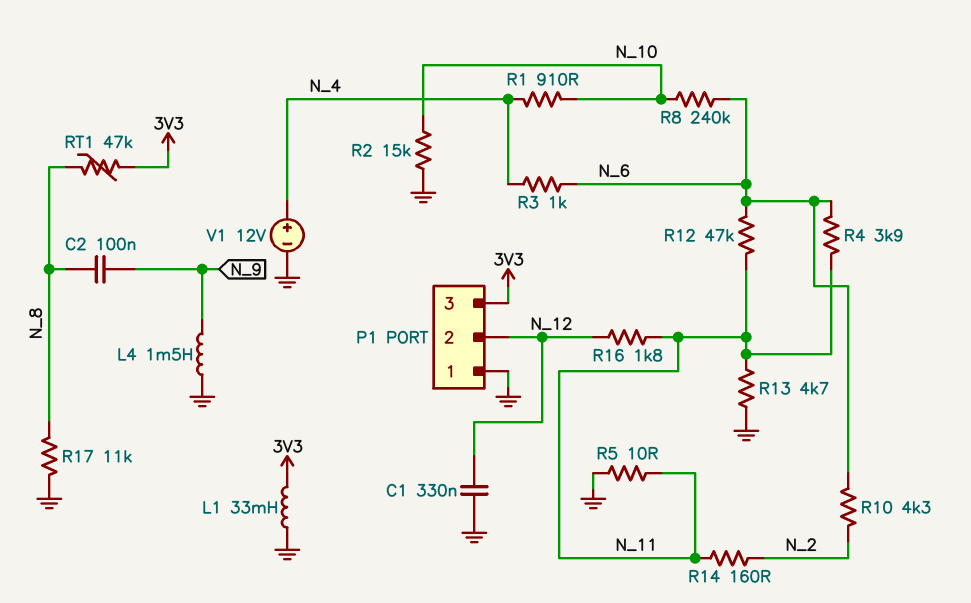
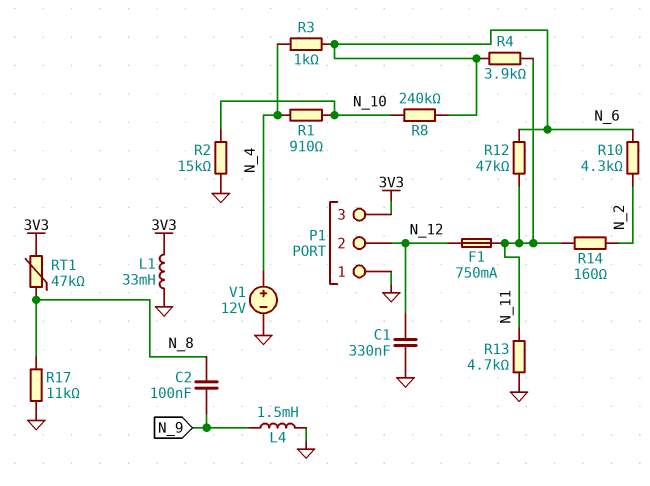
F1: none -> 750mA (N_11, N_12)
R5: 10 (GND, N_11) -> none
R16: 1.8k (N_11, N_12) -> none

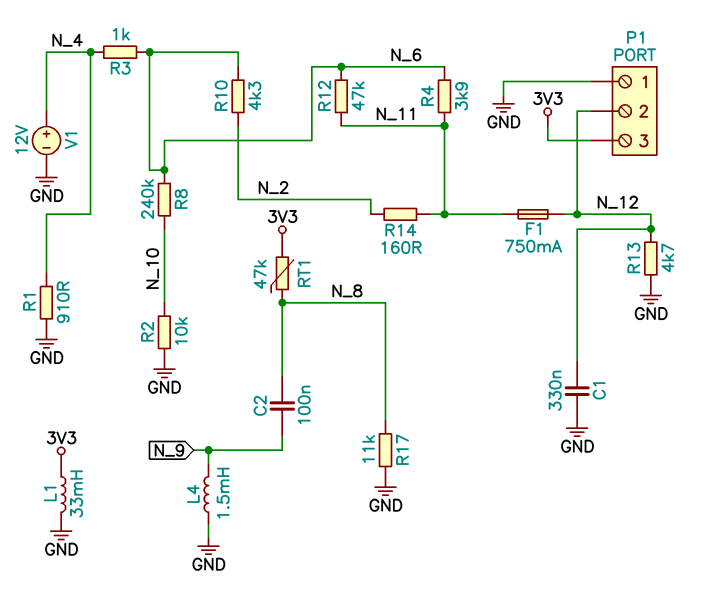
R1: 910 (N_4, N_10) -> 910 (GND, N_4)
R2: 15k (GND, N_10) -> 10k (GND, N_10)
R13: 4.7k (GND, N_11) -> 4.7k (GND, N_12)

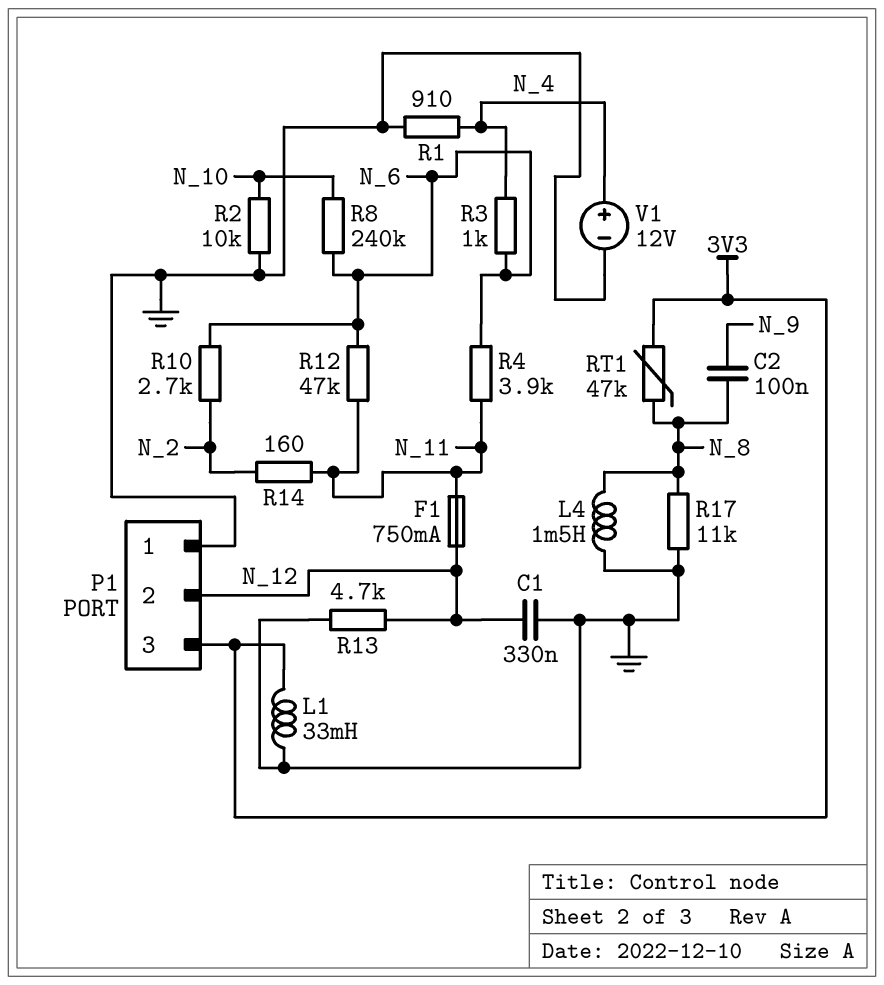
L4: 1.5mH (GND, N_9) -> 1.5mH (GND, N_8)
R10: 4.3k (N_2, N_6) -> 2.7k (N_2, N_6)

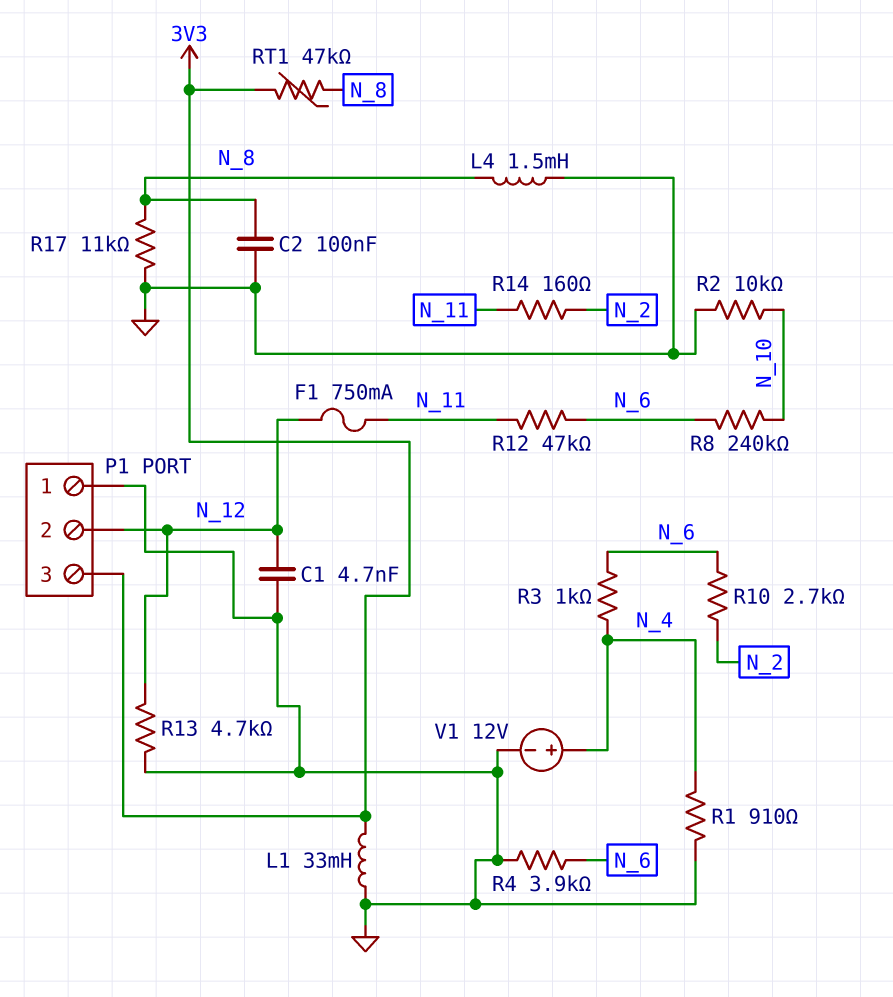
C1: 330nF (GND, N_12) -> 4.7nF (GND, N_12)
C2: 100nF (N_8, N_9) -> 100nF (GND, N_8)
R4: 3.9k (N_6, N_11) -> 3.9k (GND, N_6)

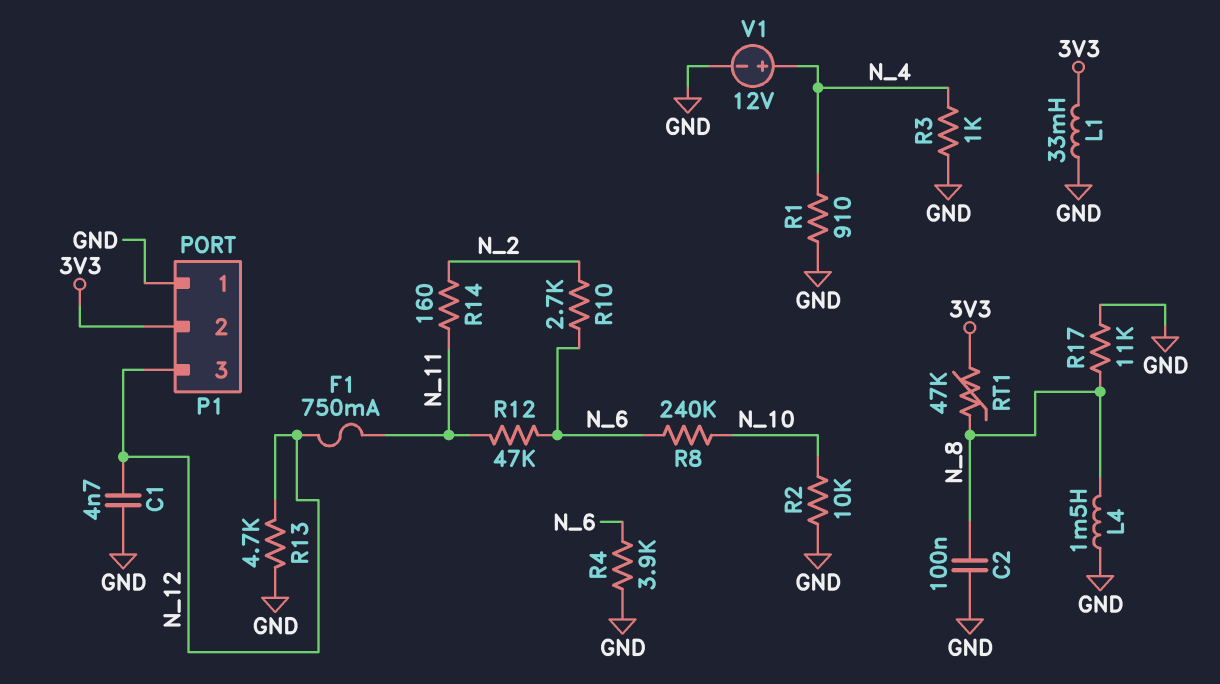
P1 pin 2: N_12 -> 3V3
P1 pin 3: 3V3 -> N_12
R3: 1k (N_4, N_6) -> 1k (GND, N_4)

